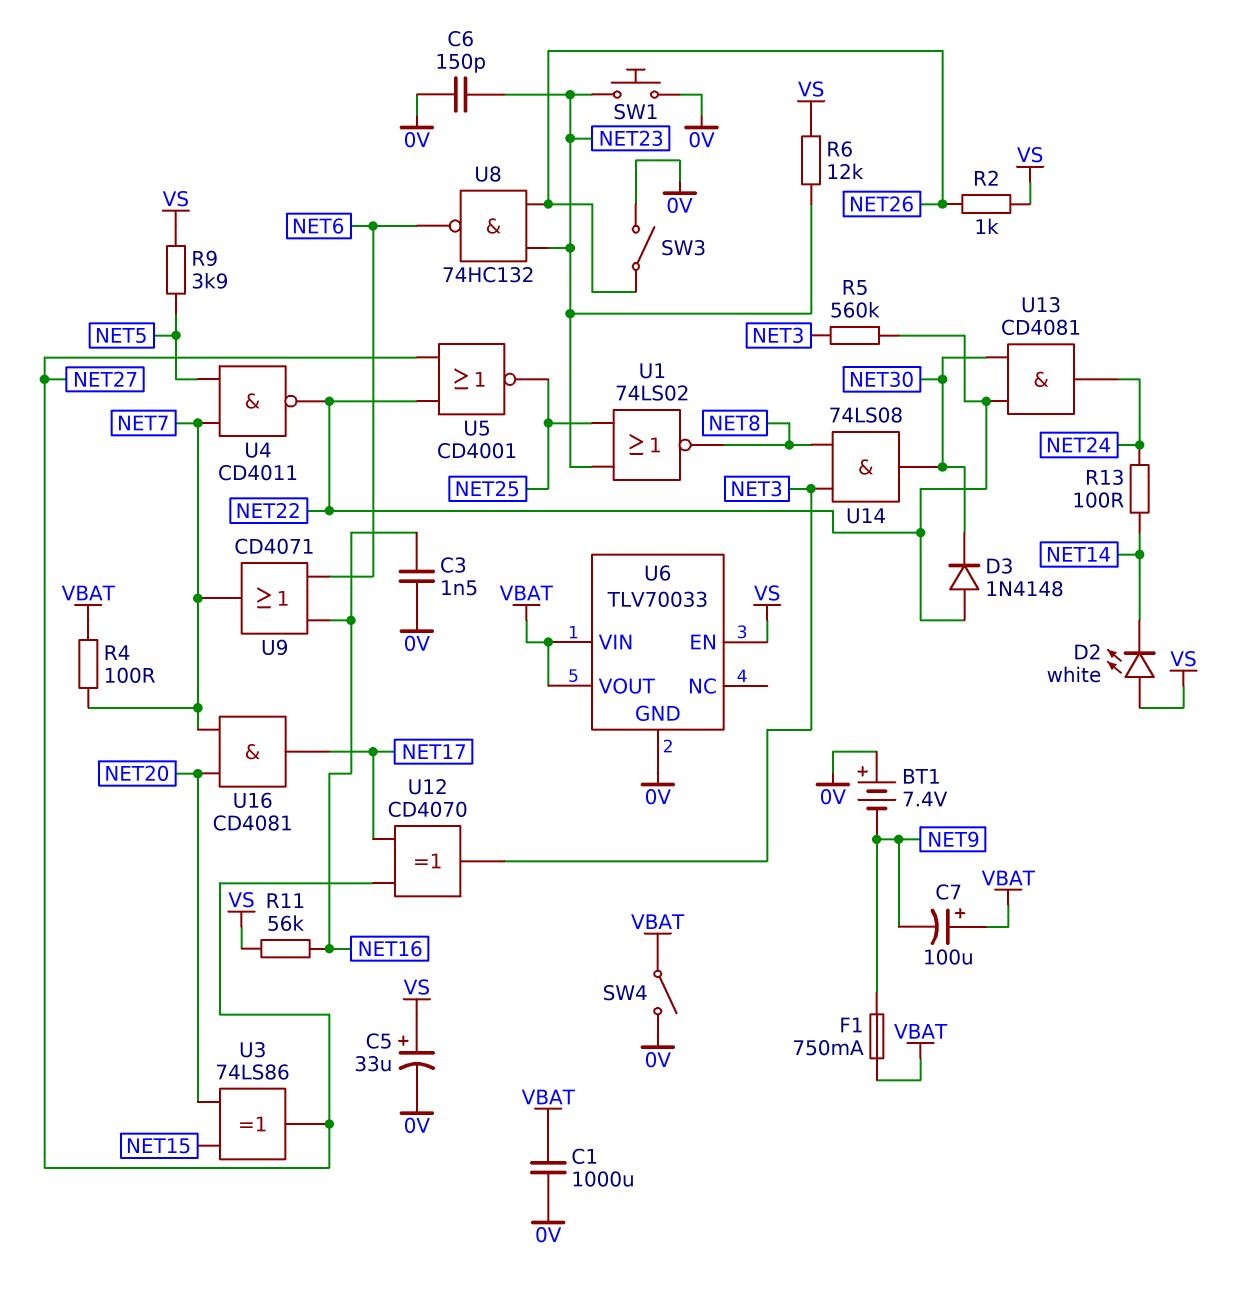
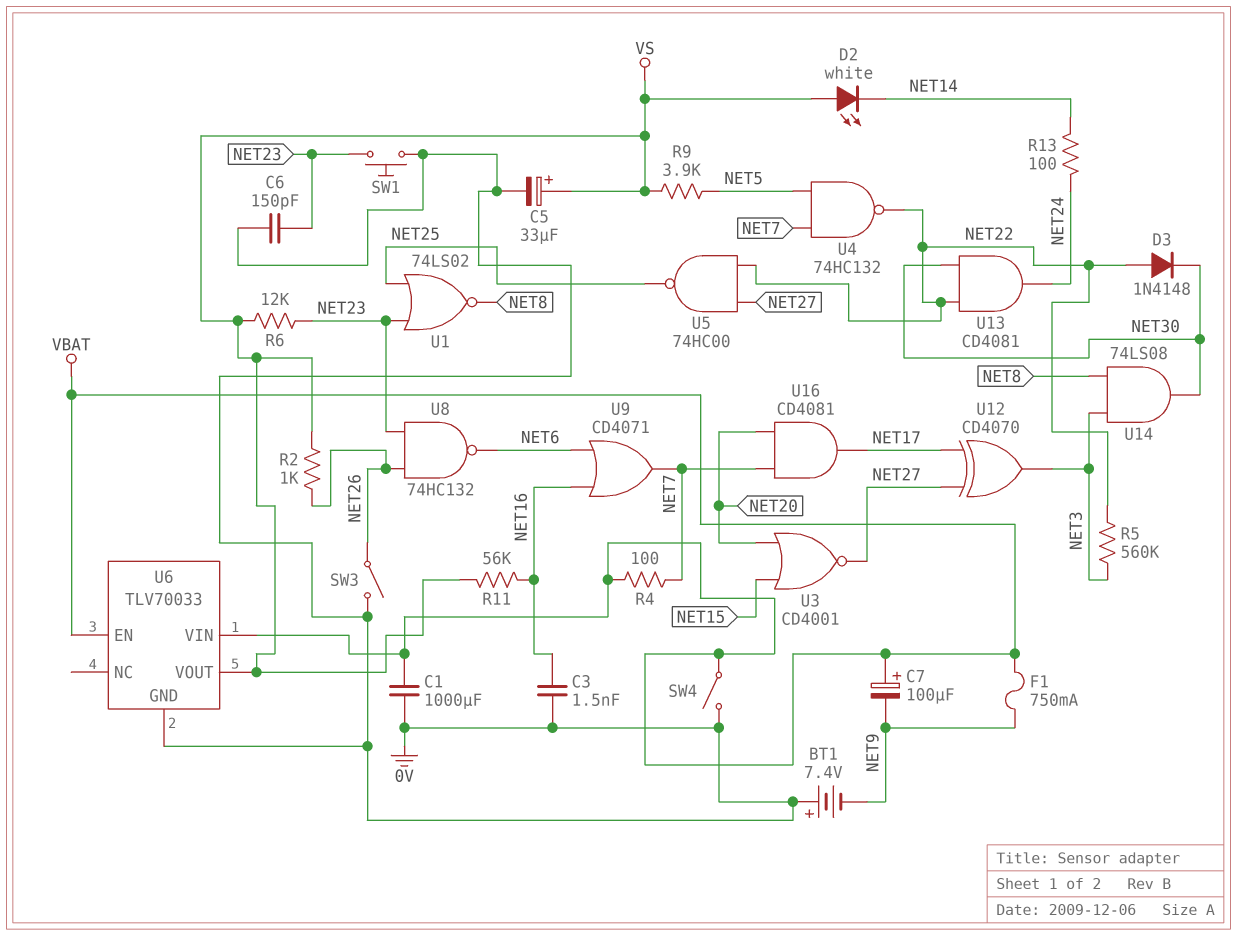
U3: XOR 74LS86 (in NET15, in NET20, out NET27) -> NOR CD4001 (in NET15, in NET20, out NET27)
U4: NAND CD4011 (in NET5, in NET7, out NET22) -> NAND 74HC132 (in NET5, in NET7, out NET22)
U5: NOR CD4001 (in NET22, in NET27, out NET25) -> NAND 74HC00 (in NET22, in NET27, out NET25)
U6 pin EN: VS -> VBAT
U6 pin VOUT: VBAT -> VS

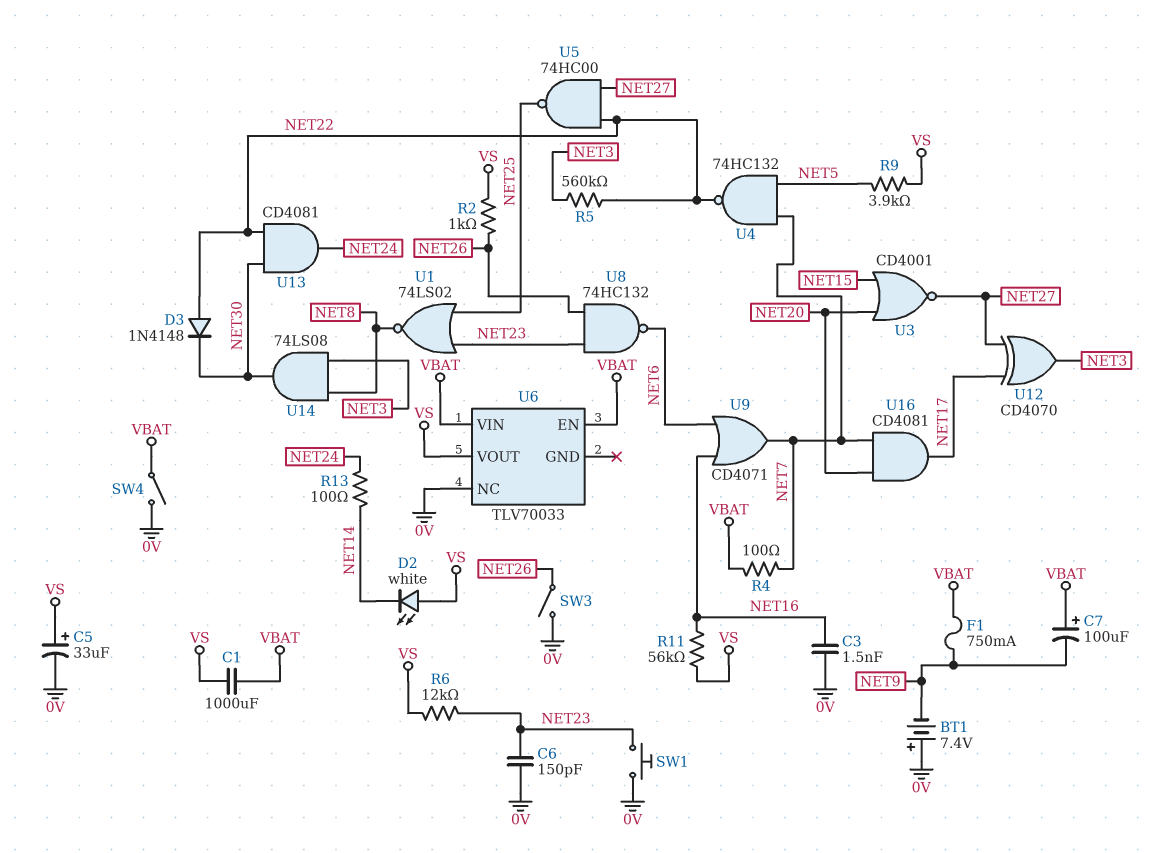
C1: 1000uF (0V, VBAT) -> 1000uF (VBAT, VS)
U6 pin GND: 0V -> none
U6 pin NC: none -> 0V

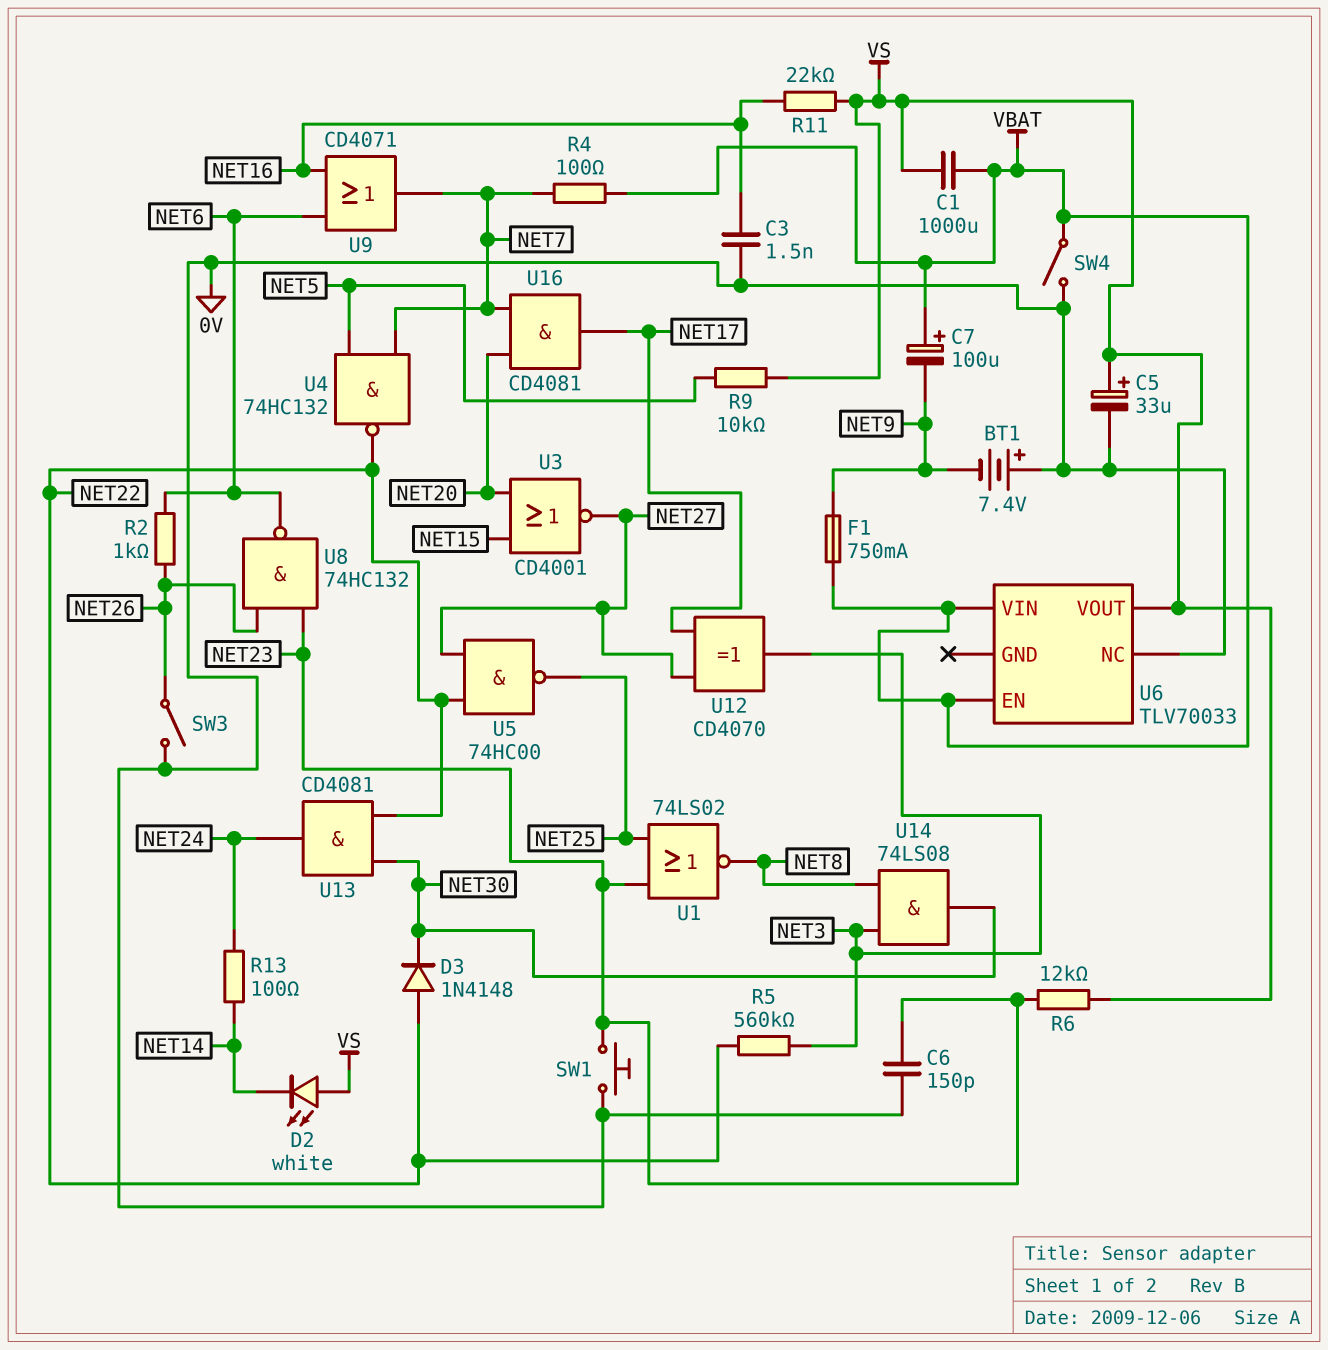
R2: 1k (NET26, VS) -> 1k (NET6, NET26)
R9: 3.9k (NET5, VS) -> 10k (NET5, VS)
R11: 56k (NET16, VS) -> 22k (NET16, VS)

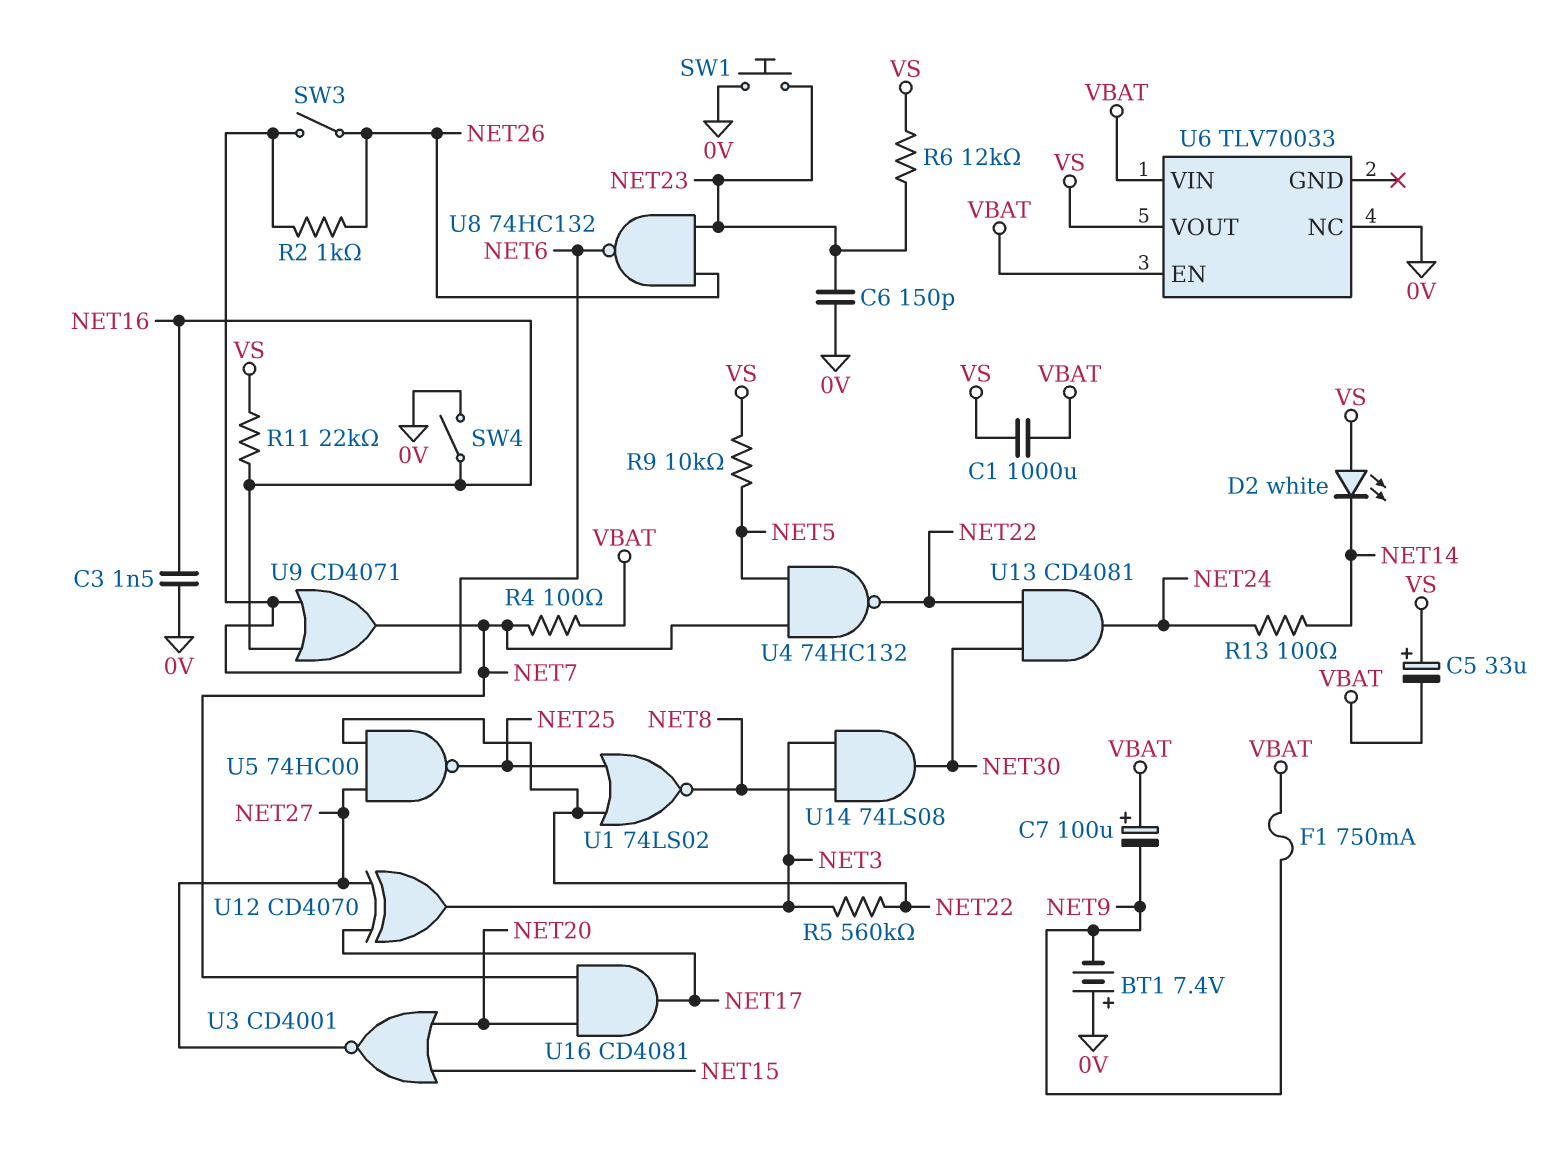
C5: 33uF (plus VS, minus 0V) -> 33uF (plus VS, minus VBAT)
D3: diode 1N4148 (A NET22, K NET30) -> none
SW3: switch (0V, NET26) -> switch (NET6, NET26)
SW4: switch (0V, VBAT) -> switch (0V, NET16)
U1: NOR 74LS02 (in NET23, in NET25, out NET8) -> NOR 74LS02 (in NET22, in NET25, out NET8)

